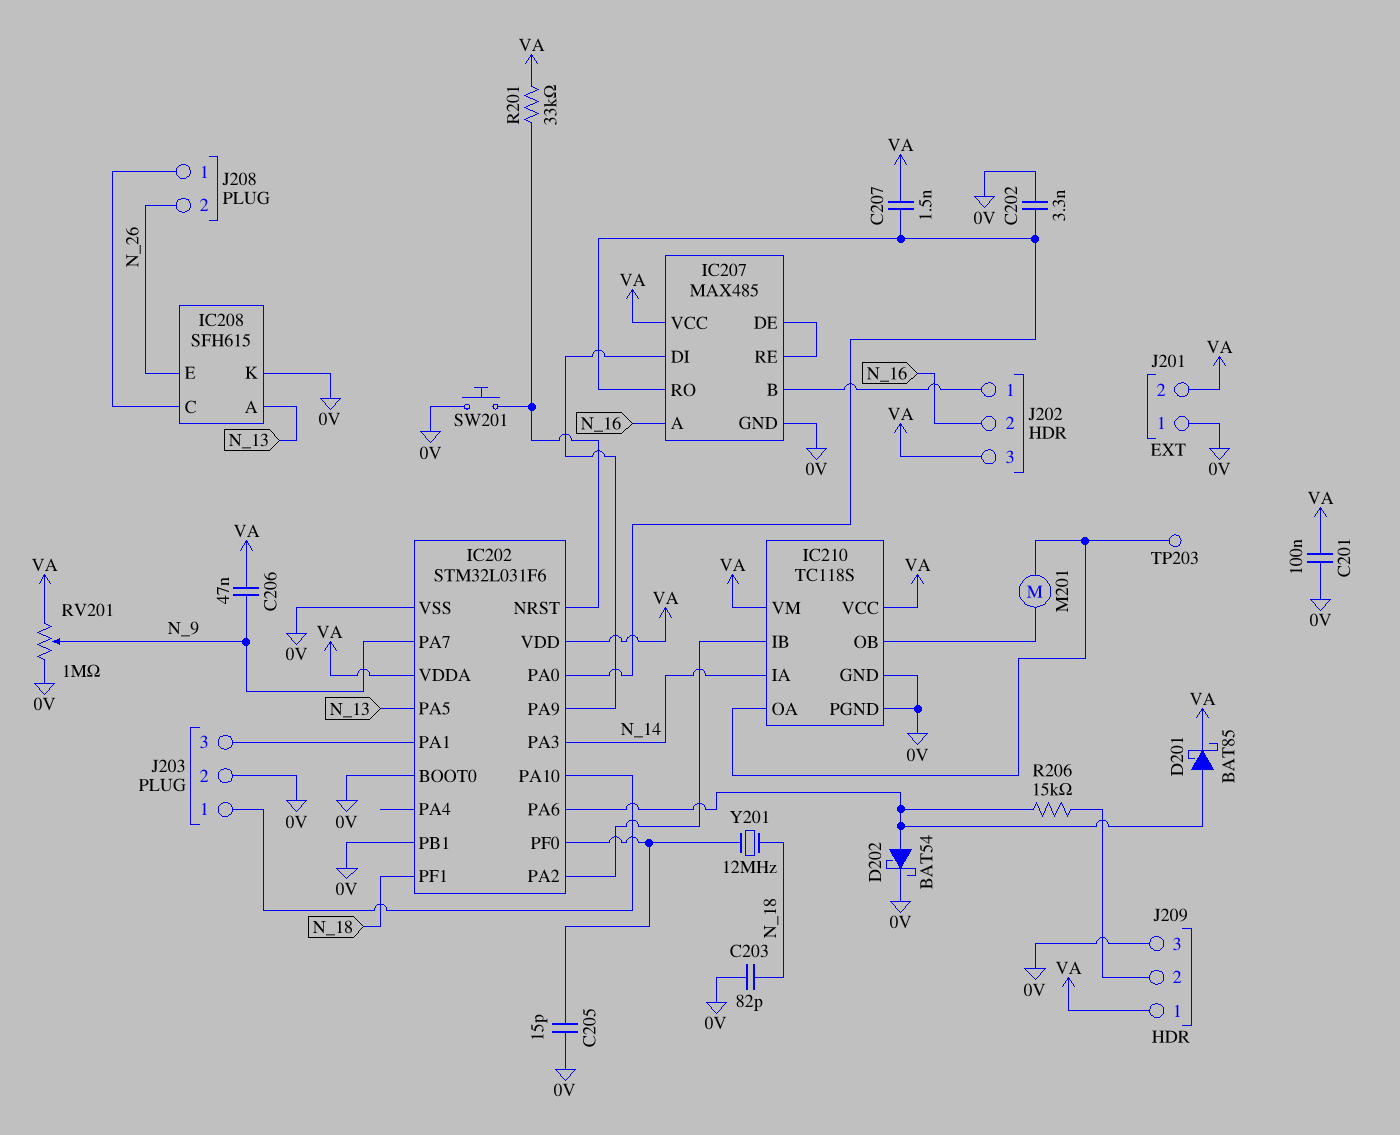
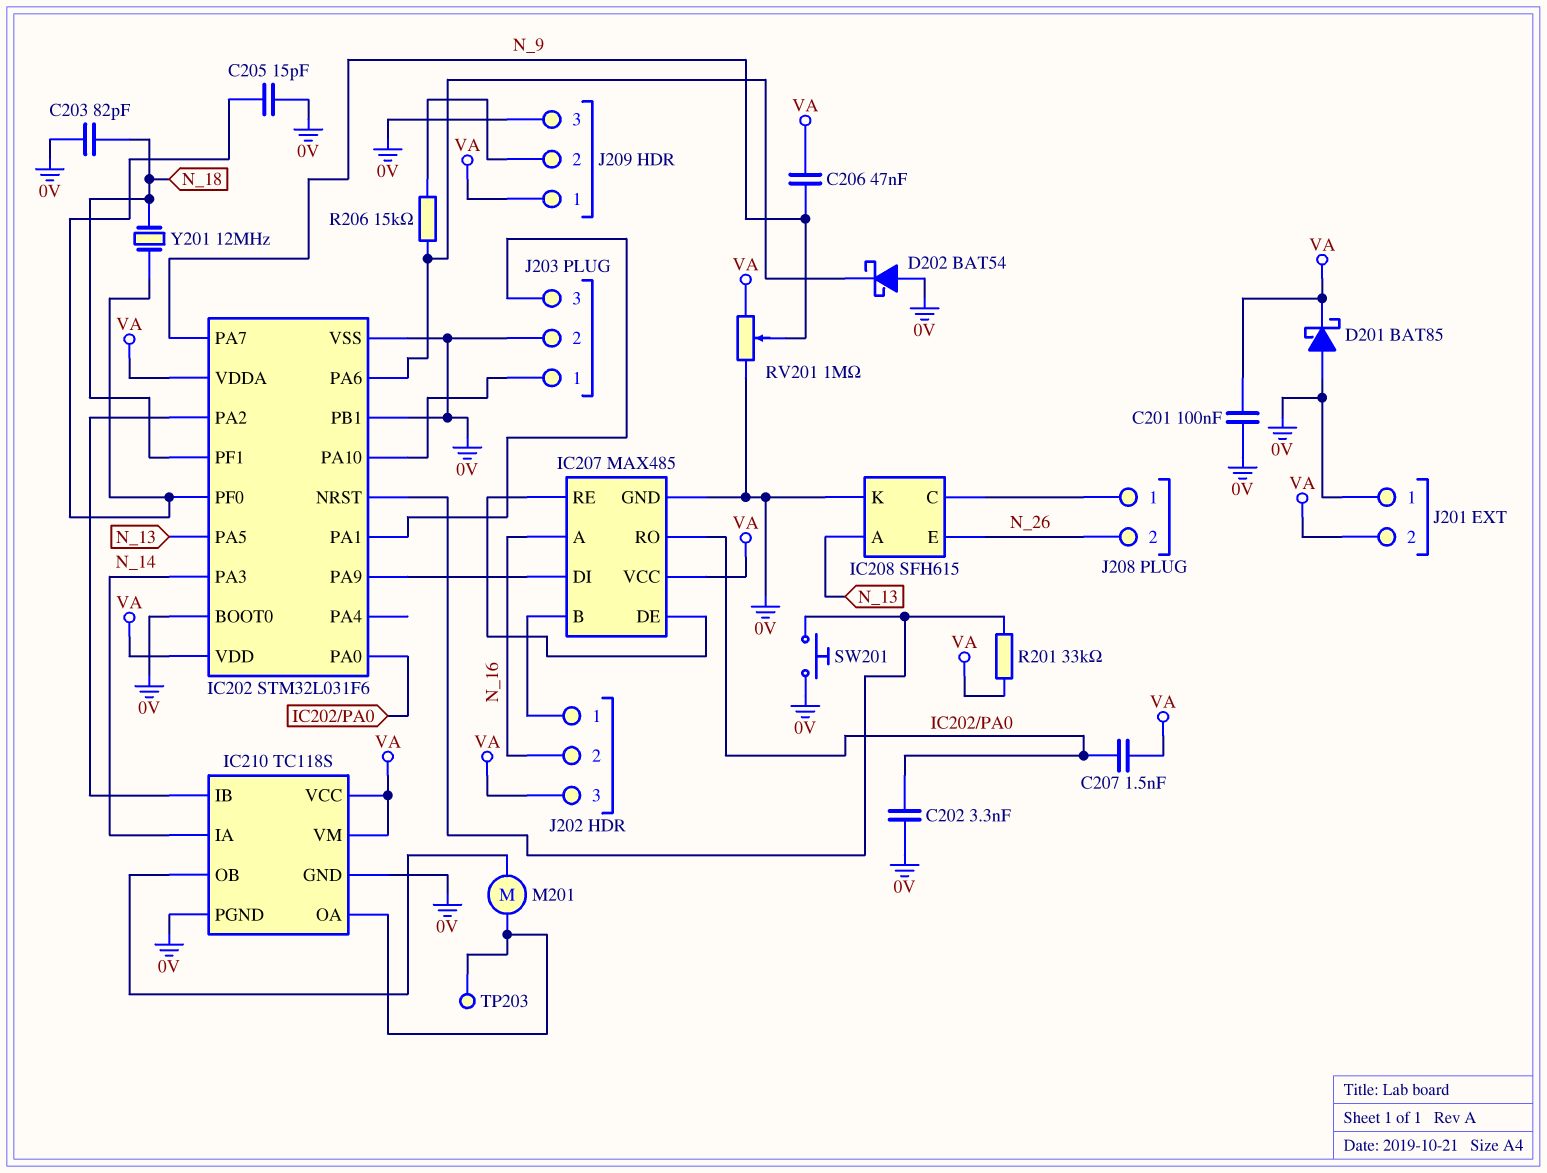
D201: schottky BAT85 (A IC202/PA6, K VA) -> schottky BAT85 (A 0V, K VA)
D202: schottky BAT54 (A IC202/PA6, K 0V) -> schottky BAT54 (A 0V, K IC202/PA6)

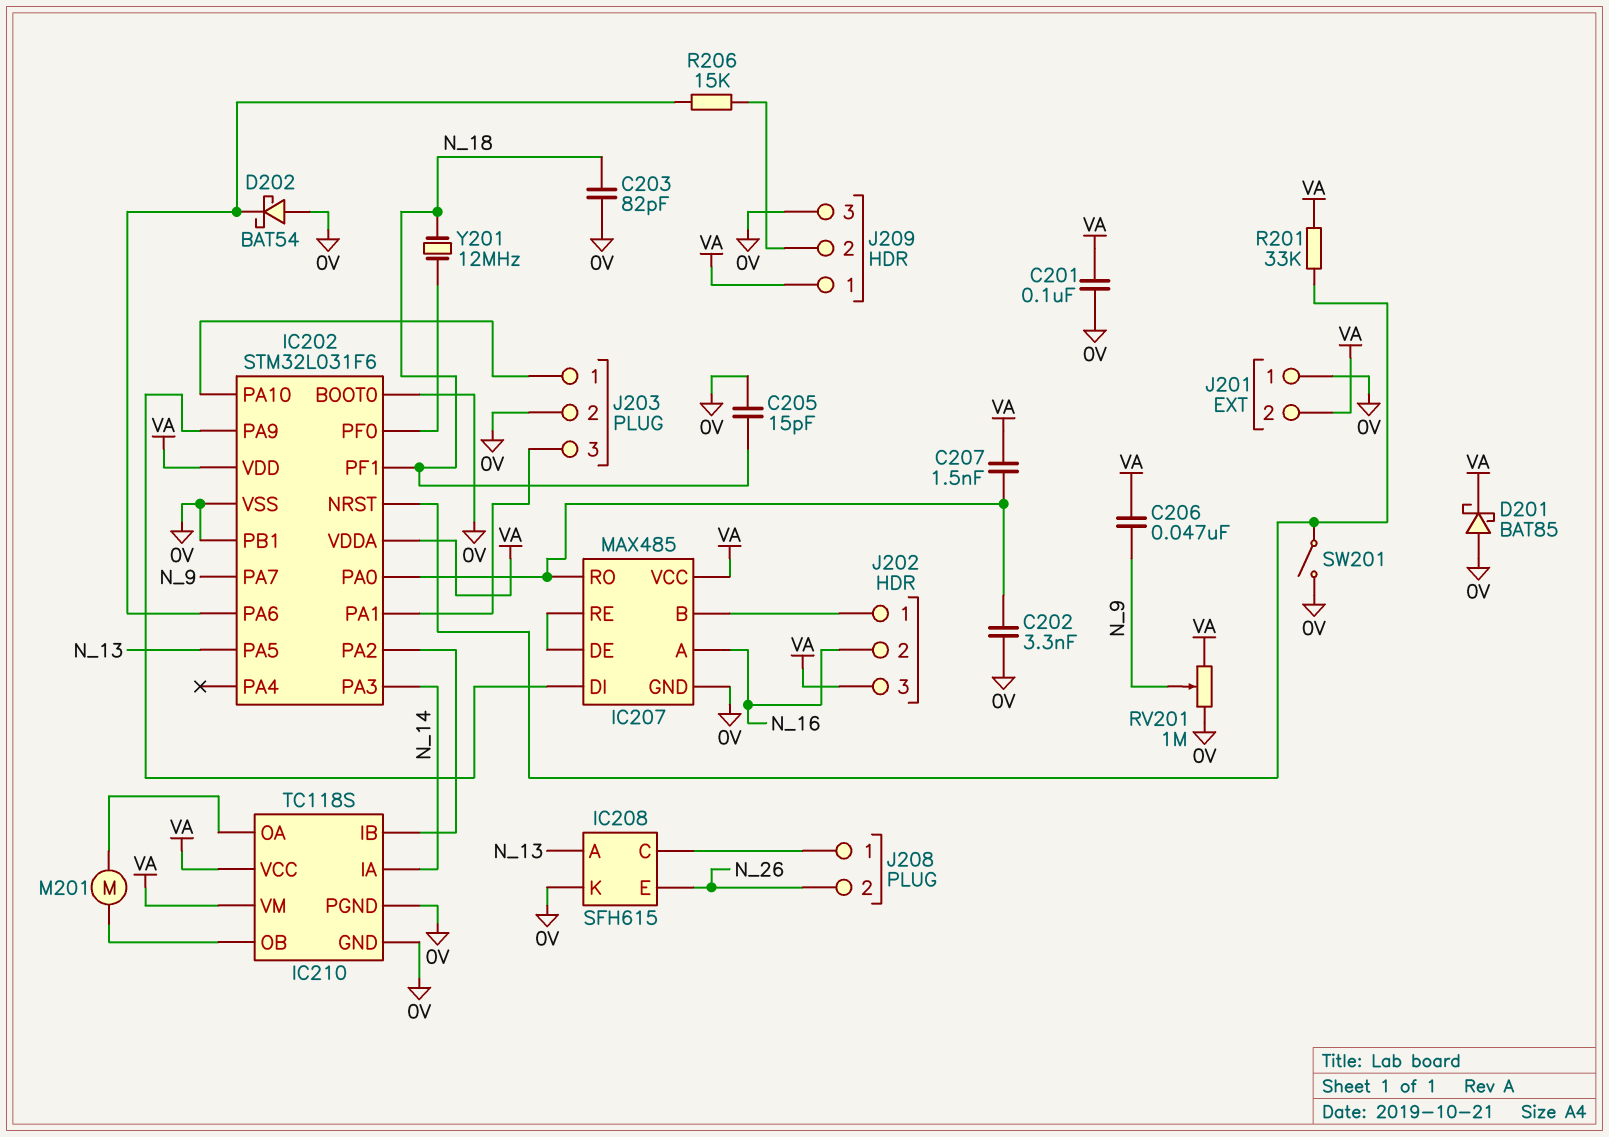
C205: 15pF (0V, IC202/PF0) -> 15pF (0V, N_18)
SW201: button (0V, IC202/NRST) -> switch (0V, IC202/NRST)
TP203: test point (IC210/OA) -> none

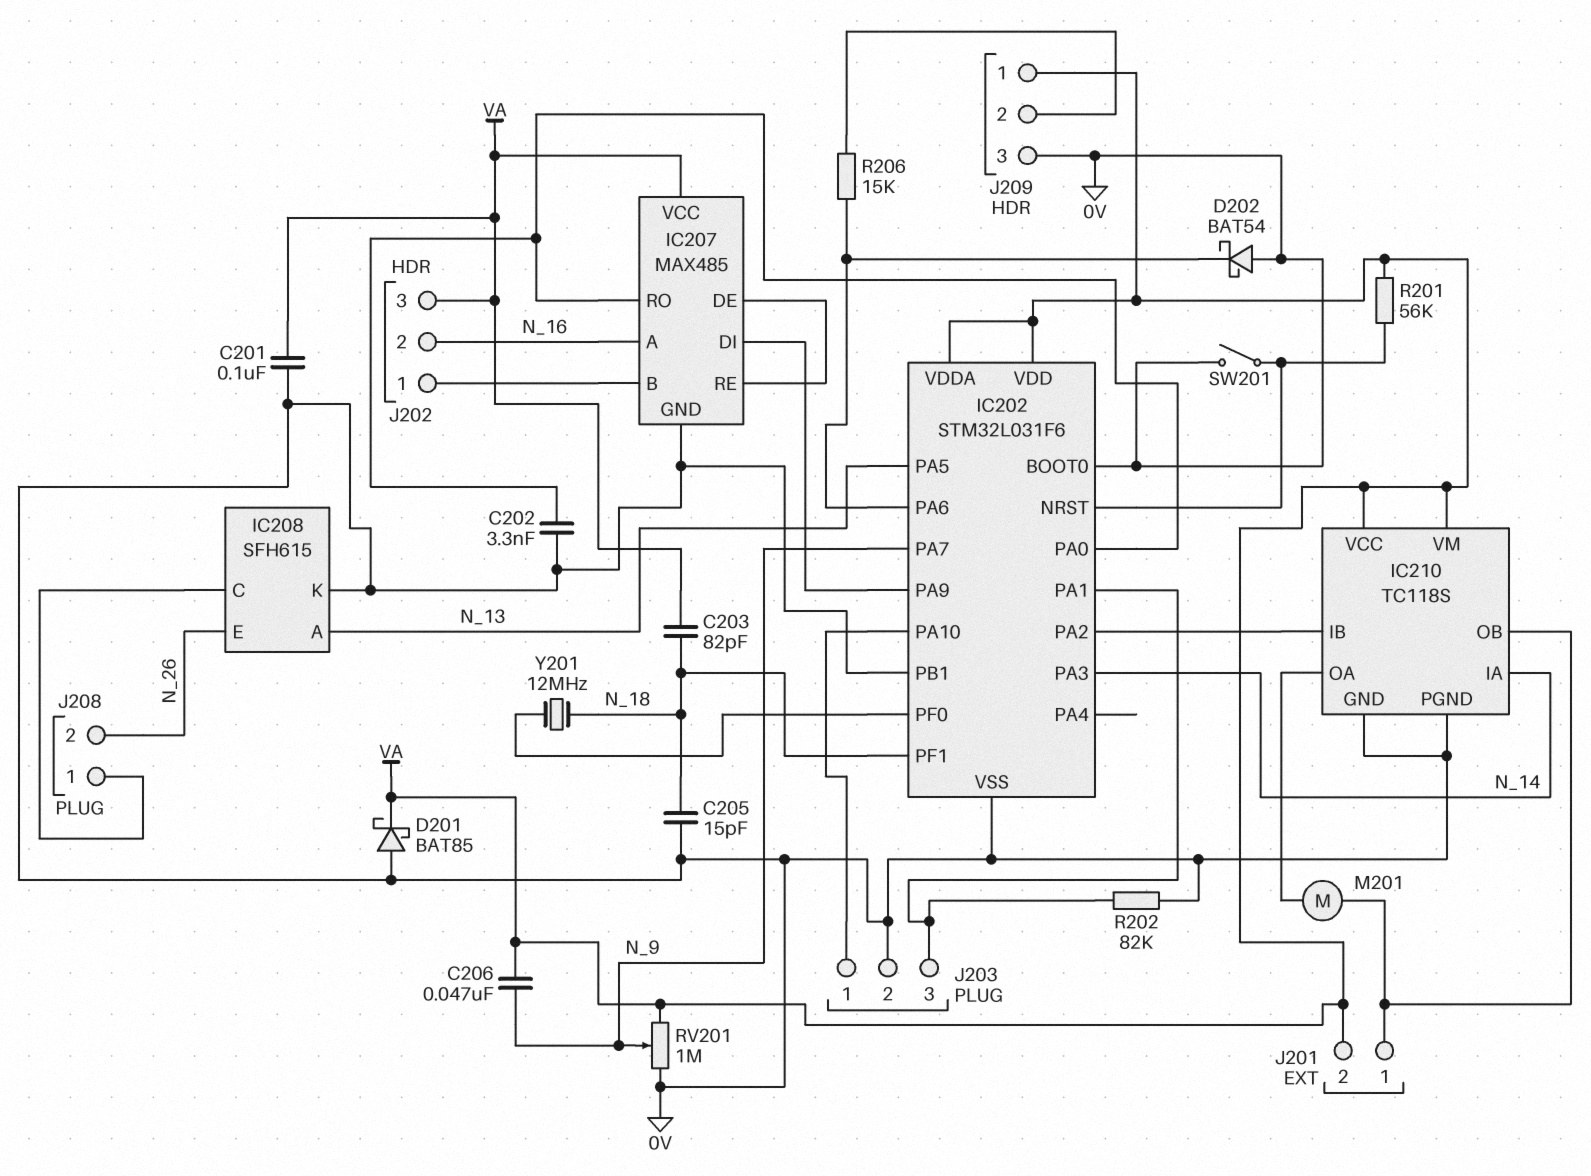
C203: 82pF (0V, N_18) -> 82pF (N_18, VA)
C207: 1.5nF (IC202/PA0, VA) -> none
J201 pin 1: 0V -> IC210/OB
R201: 33k (IC202/NRST, VA) -> 56k (IC202/NRST, VA)
R202: none -> 82k (0V, IC202/PA1)

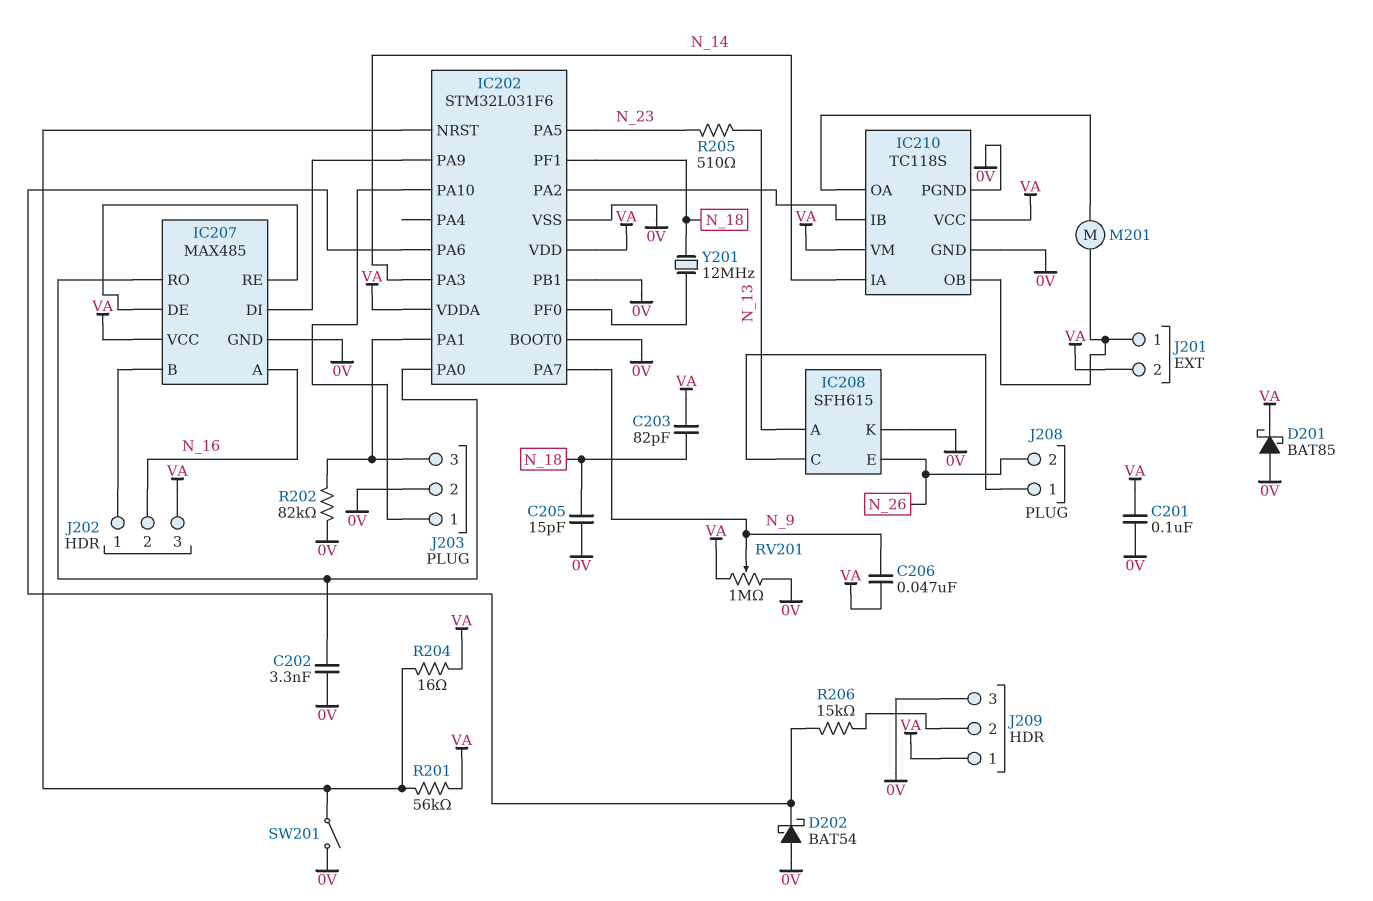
IC202 pin PA5: N_13 -> N_23
R204: none -> 16 (IC202/NRST, VA)
R205: none -> 510 (N_13, N_23)

